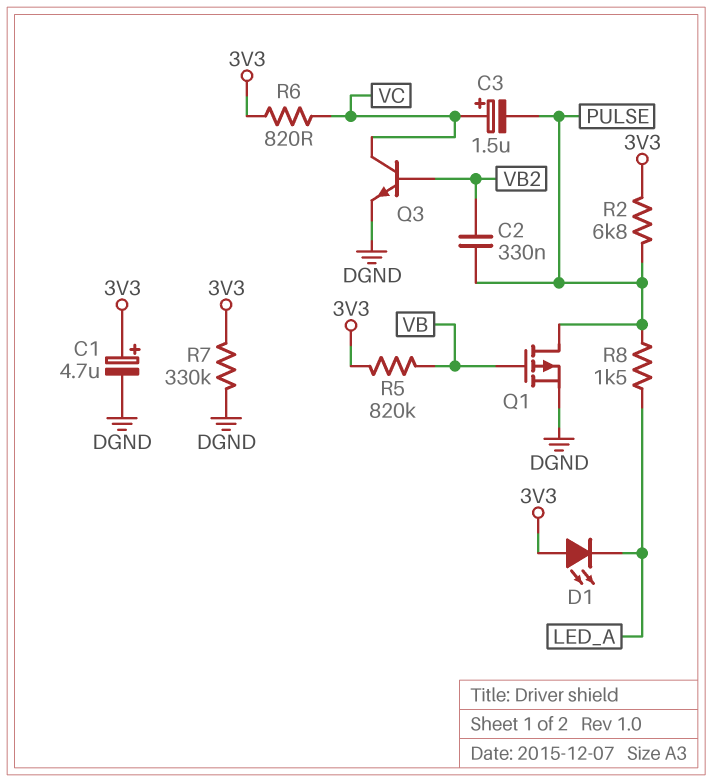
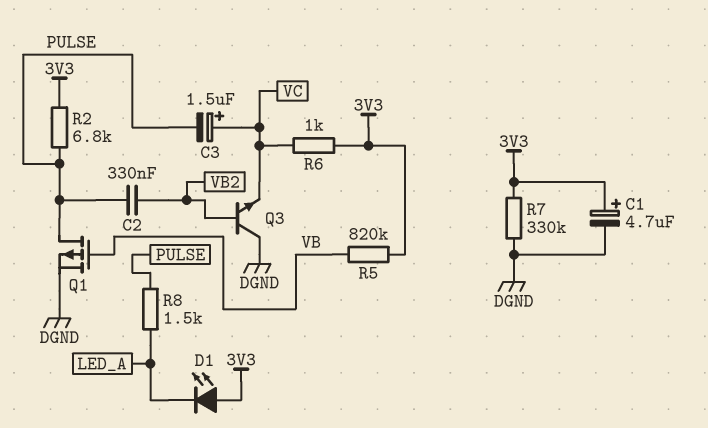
Q3: NPN (B VB2, C VC, E DGND) -> NPN (B VB2, C DGND, E VC)
R6: 820 (3V3, VC) -> 1k (3V3, VC)

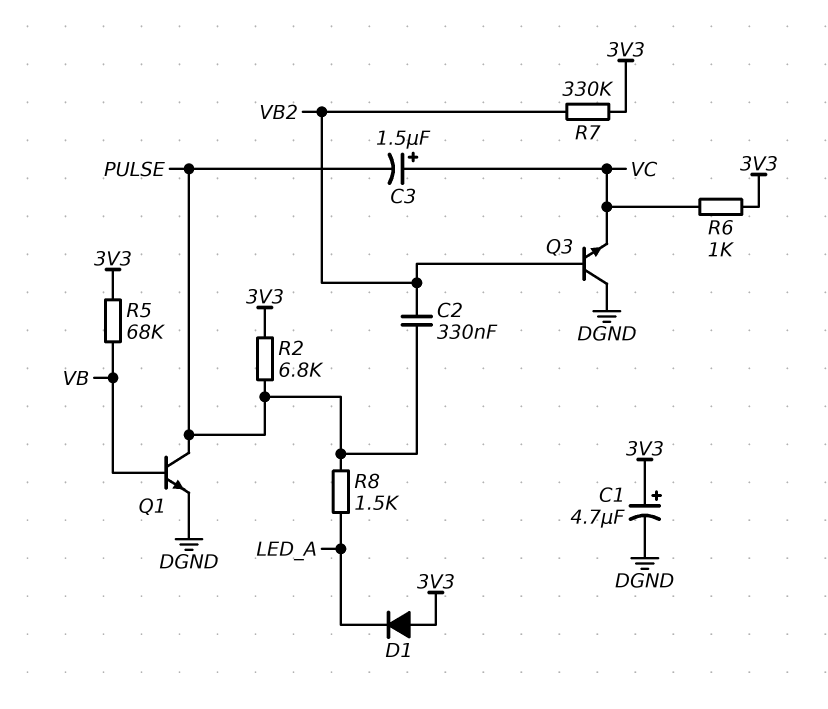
D1: LED (A 3V3, K LED_A) -> diode (A 3V3, K LED_A)
Q1: PMOS (G VB, D PULSE, S DGND) -> NPN (B VB, C PULSE, E DGND)
R5: 820k (3V3, VB) -> 68k (3V3, VB)
R7: 330k (3V3, DGND) -> 330k (3V3, VB2)

